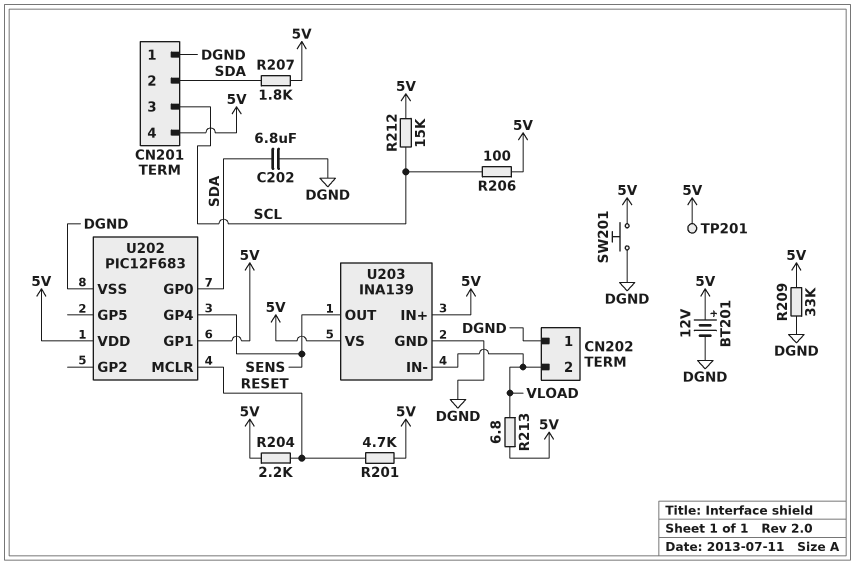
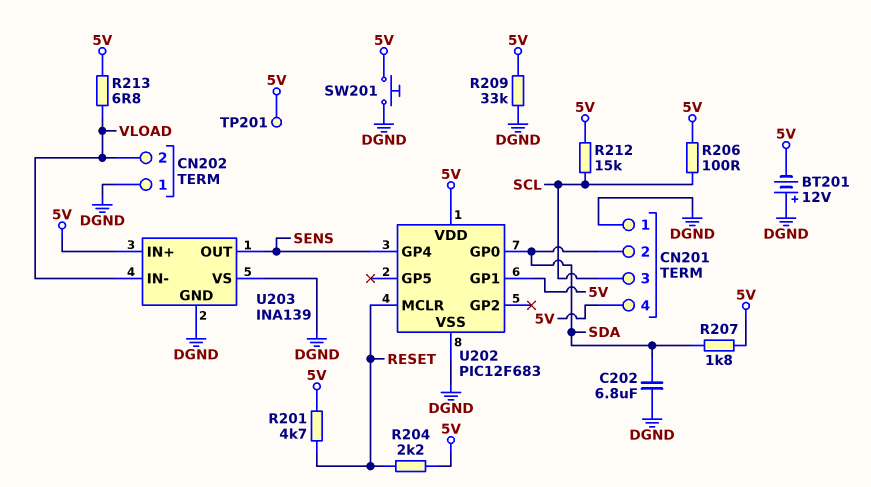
BT201: 12V (plus 5V, minus DGND) -> 12V (plus DGND, minus 5V)
U203 pin VS: 5V -> DGND

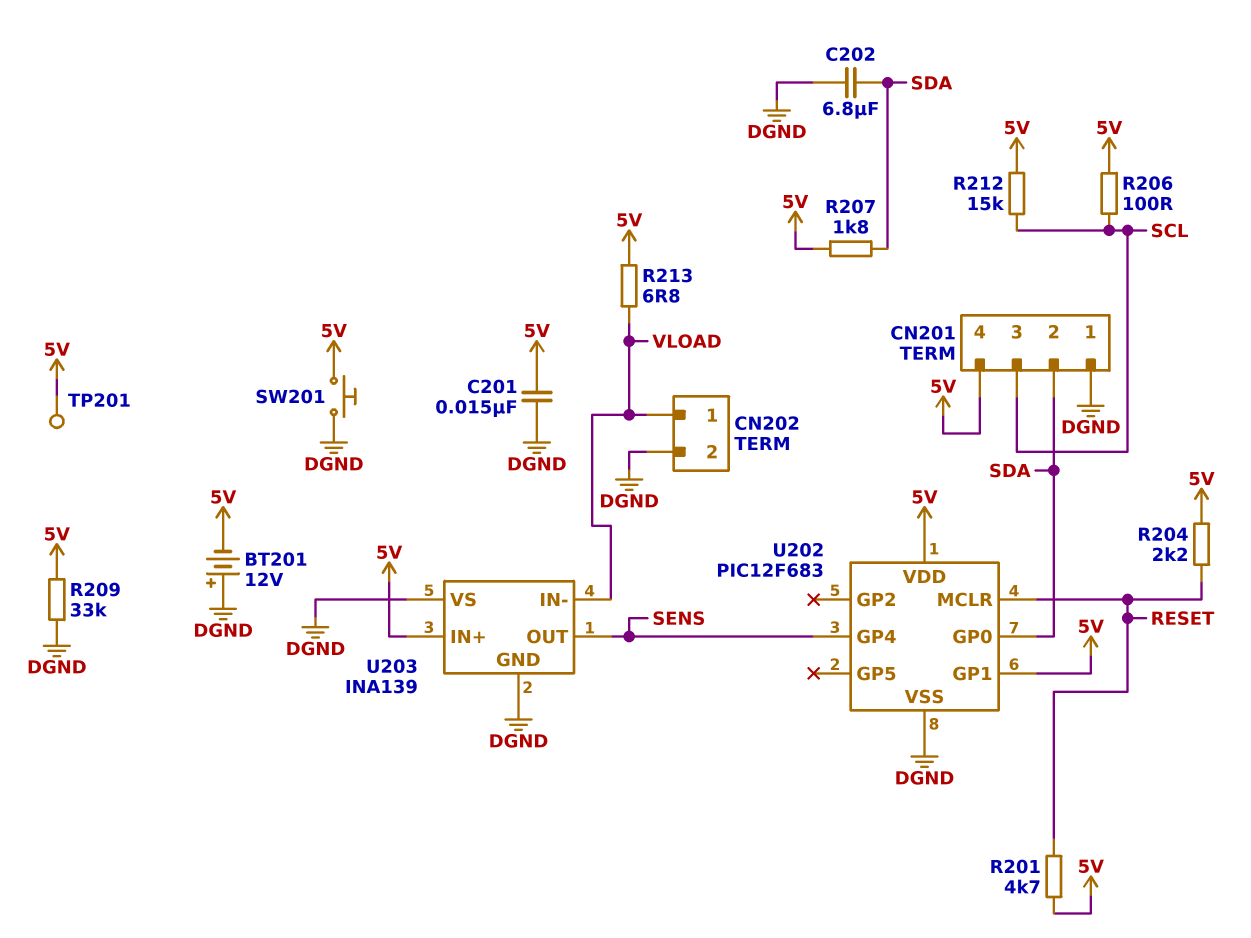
C201: none -> 15nF (5V, DGND)
CN202 pin 1: DGND -> VLOAD
CN202 pin 2: VLOAD -> DGND

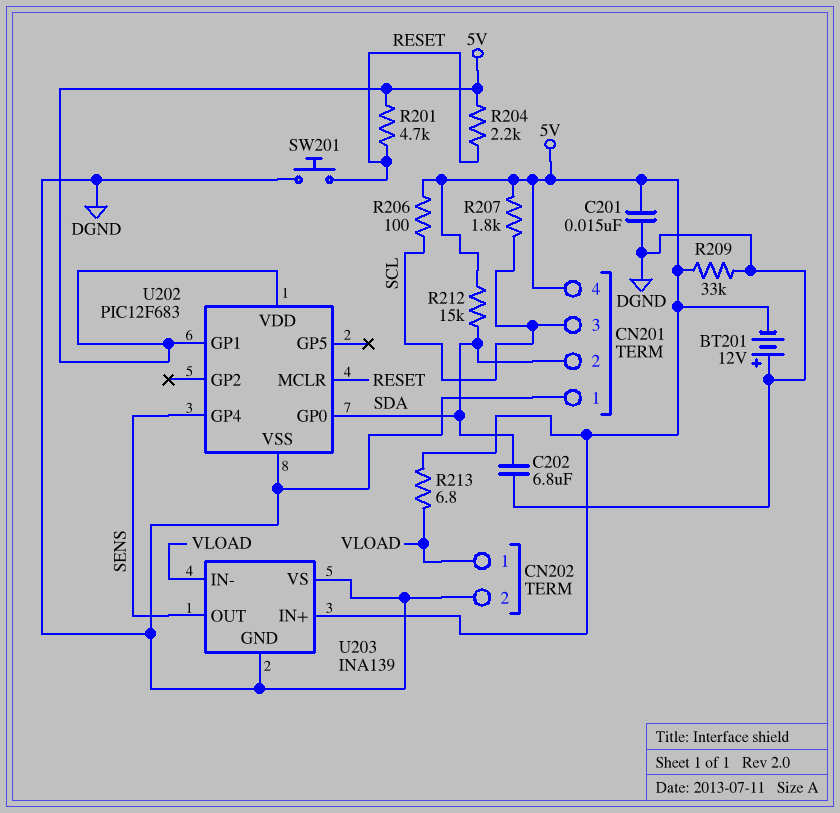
R207: 1.8k (5V, SDA) -> 1.8k (5V, SCL)
R212: 15k (5V, SCL) -> 15k (5V, SDA)
SW201: button (5V, DGND) -> button (DGND, RESET)
TP201: test point (5V) -> none

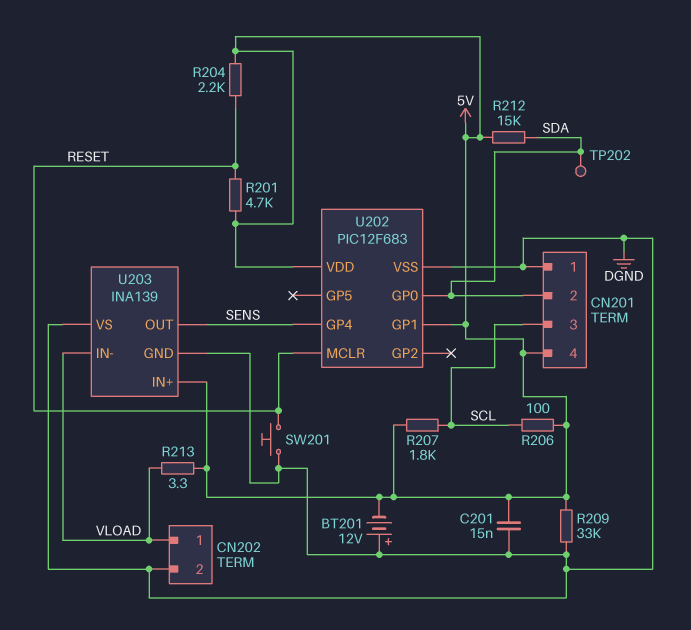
C202: 6.8uF (DGND, SDA) -> none
R213: 6.8 (5V, VLOAD) -> 3.3 (5V, VLOAD)
TP202: none -> test point (SDA)

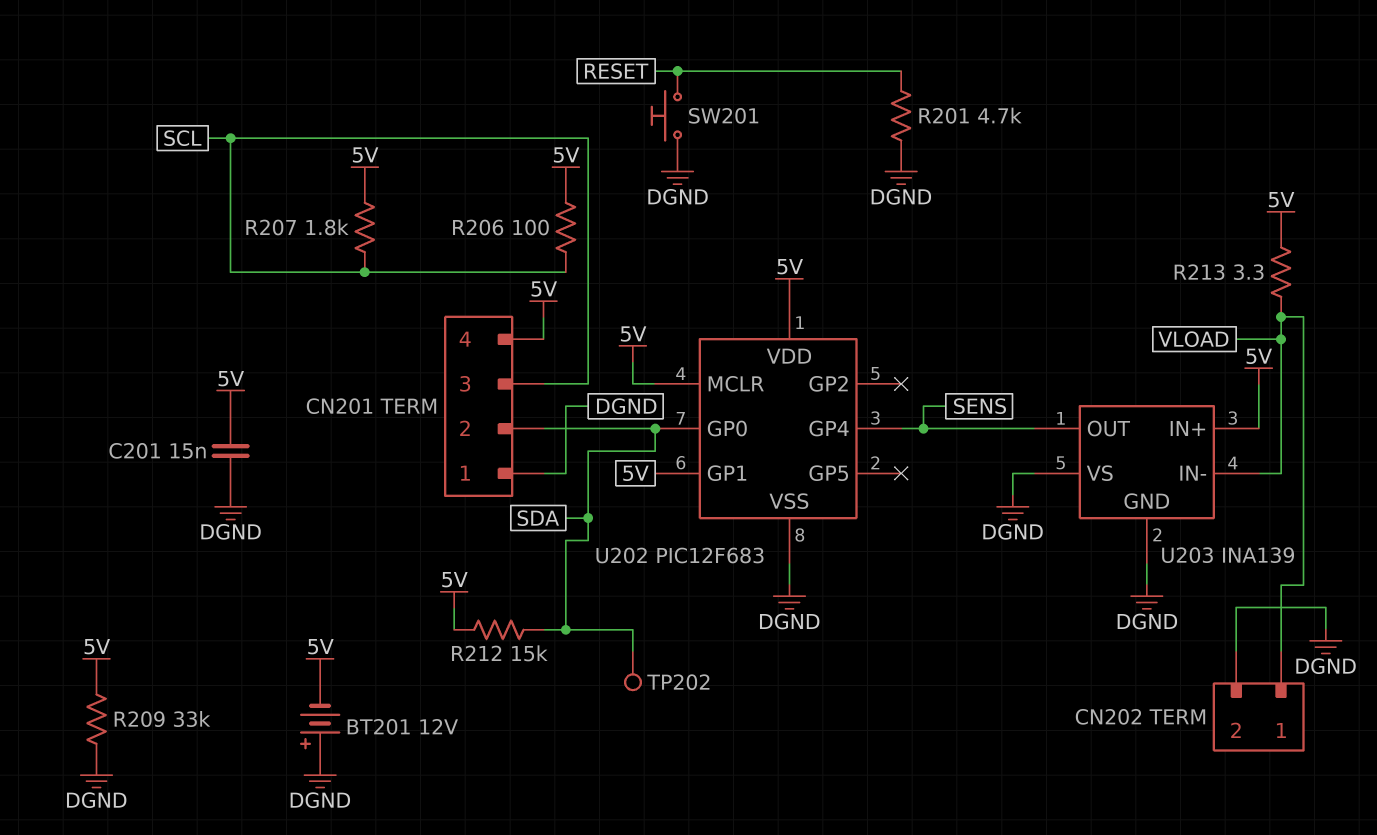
R201: 4.7k (5V, RESET) -> 4.7k (DGND, RESET)
R204: 2.2k (5V, RESET) -> none
U202 pin MCLR: RESET -> 5V

